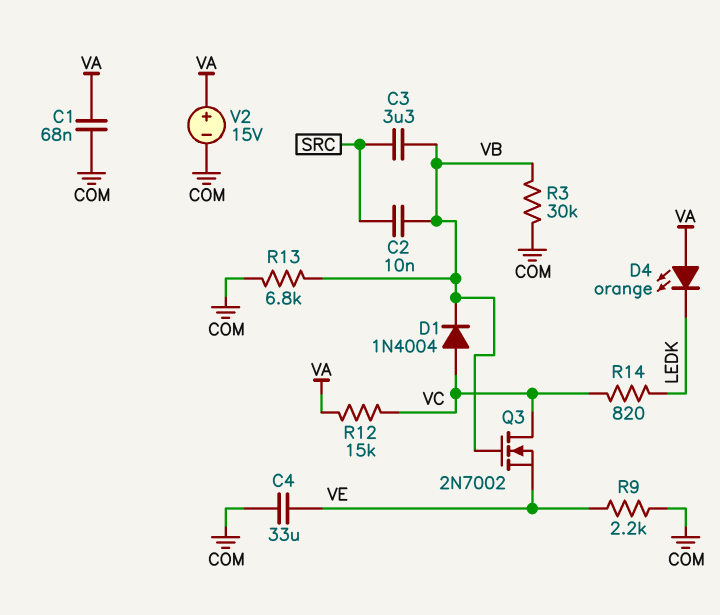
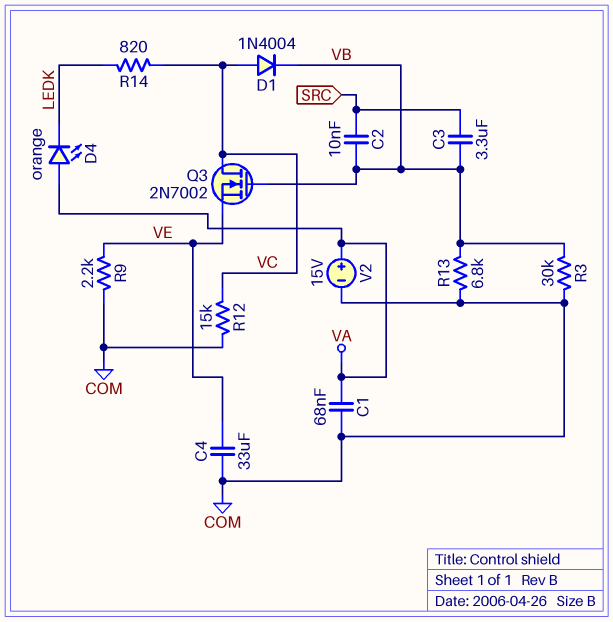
R12: 15k (VA, VC) -> 15k (COM, VC)

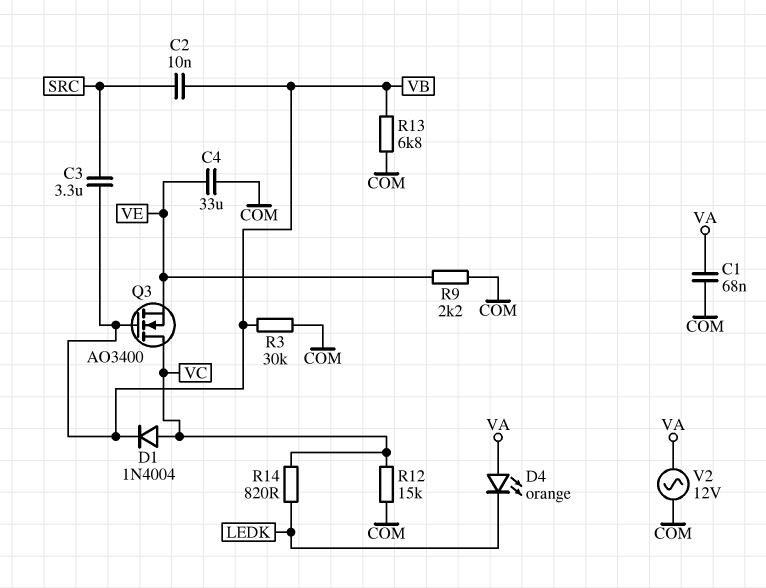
Q3: NMOS 2N7002 (G VB, D VC, S VE) -> NMOS AO3400 (G VB, D VC, S VE)
V2: 15V (plus VA, minus COM) -> AC 12V (COM, VA)

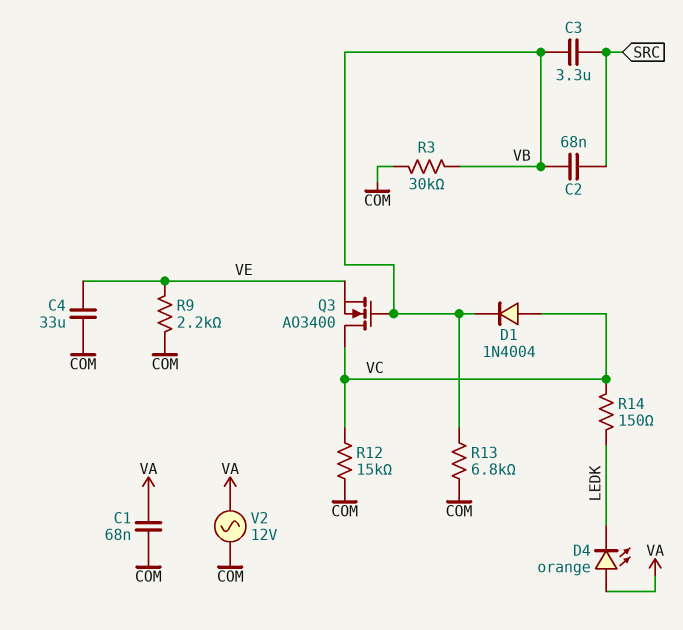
C2: 10nF (SRC, VB) -> 68nF (SRC, VB)
R14: 820 (LEDK, VC) -> 150 (LEDK, VC)

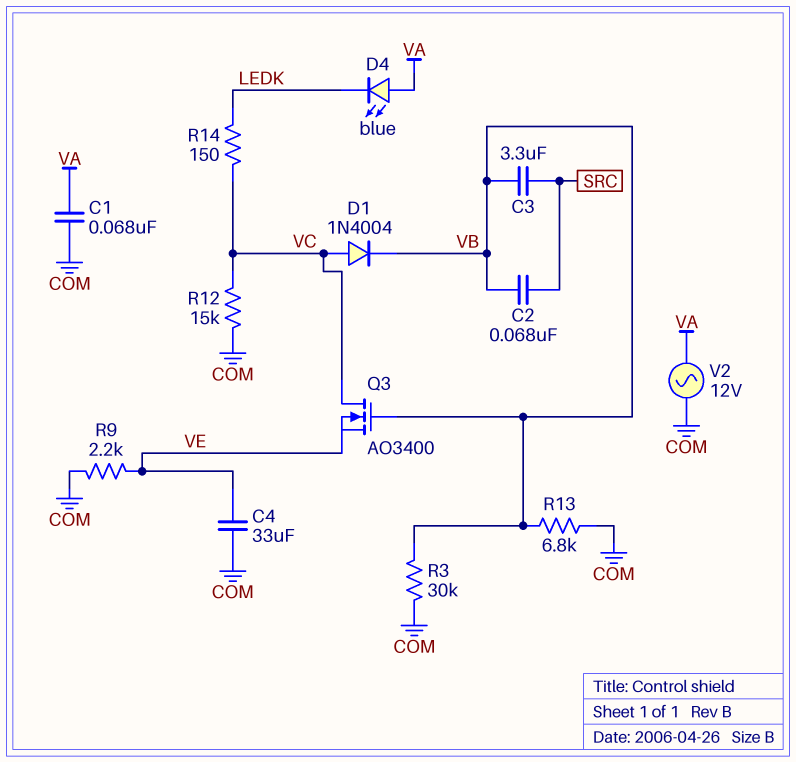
D4: LED orange (A VA, K LEDK) -> LED blue (A VA, K LEDK)

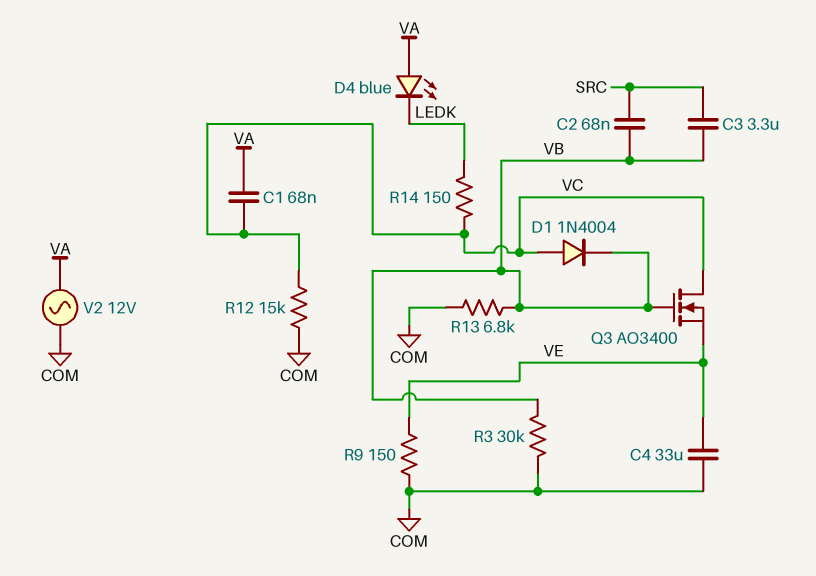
C1: 68nF (COM, VA) -> 68nF (VA, VC)
R9: 2.2k (COM, VE) -> 150 (COM, VE)

